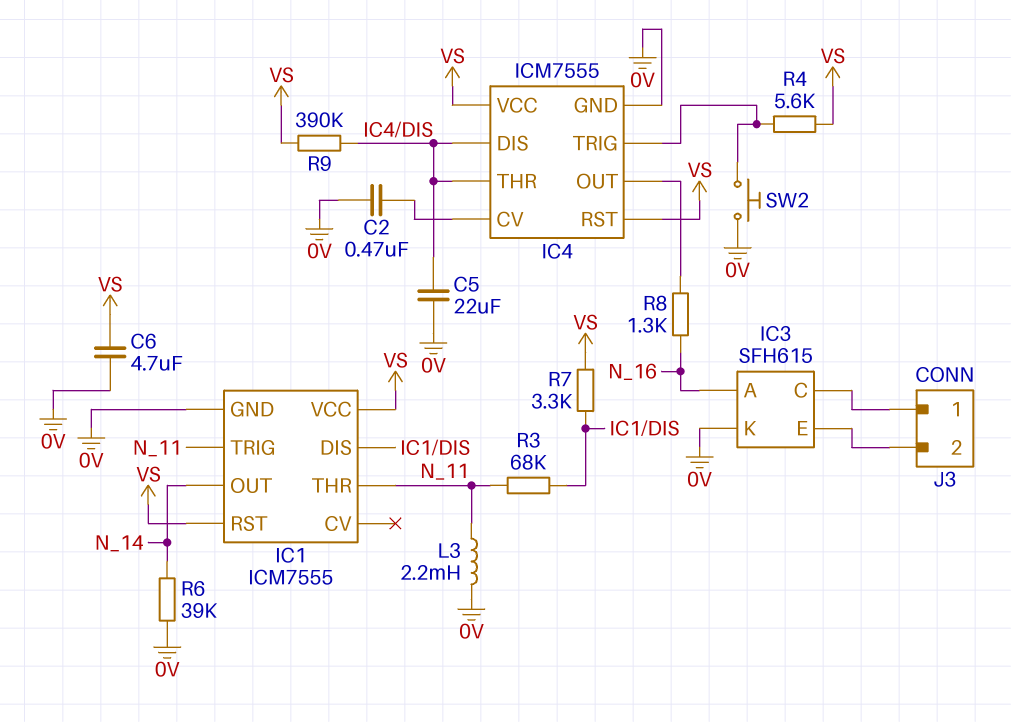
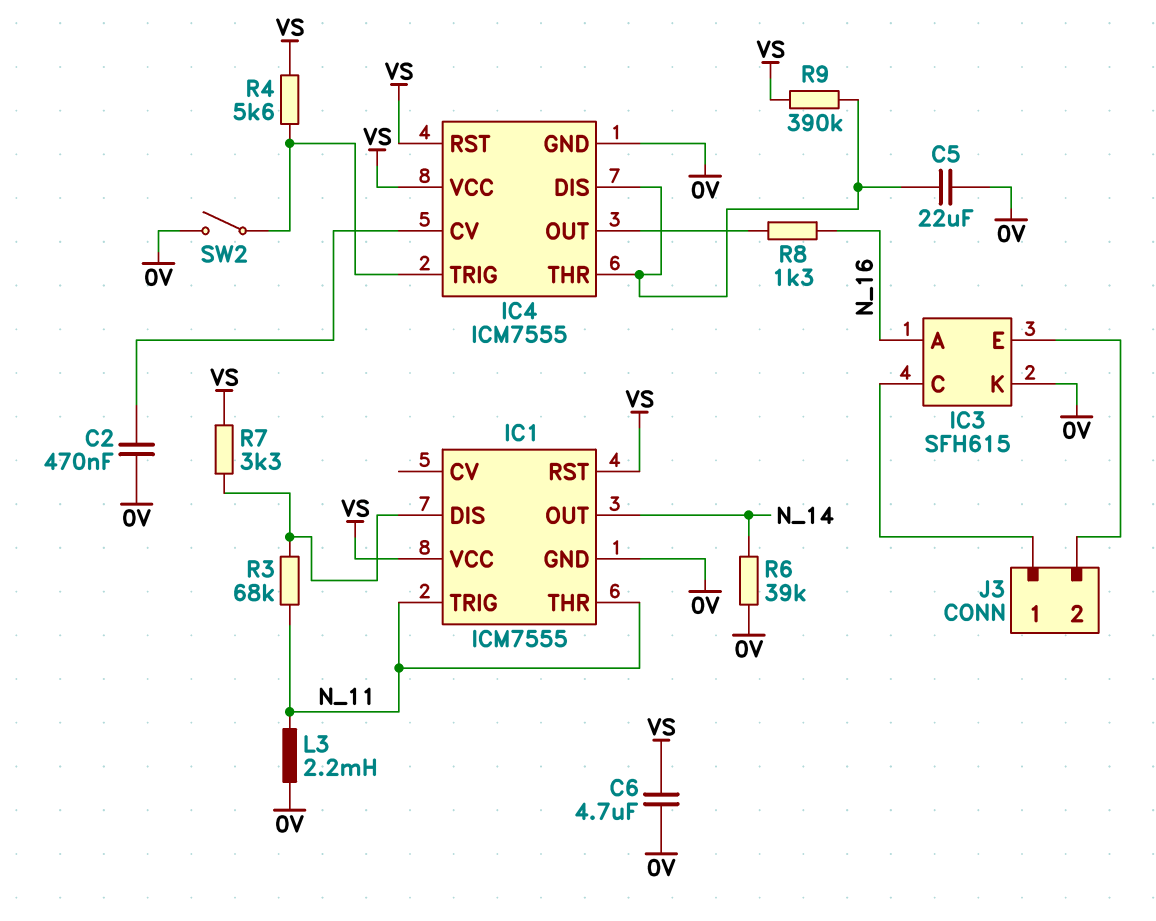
SW2: button (0V, IC4/TRIG) -> switch (0V, IC4/TRIG)

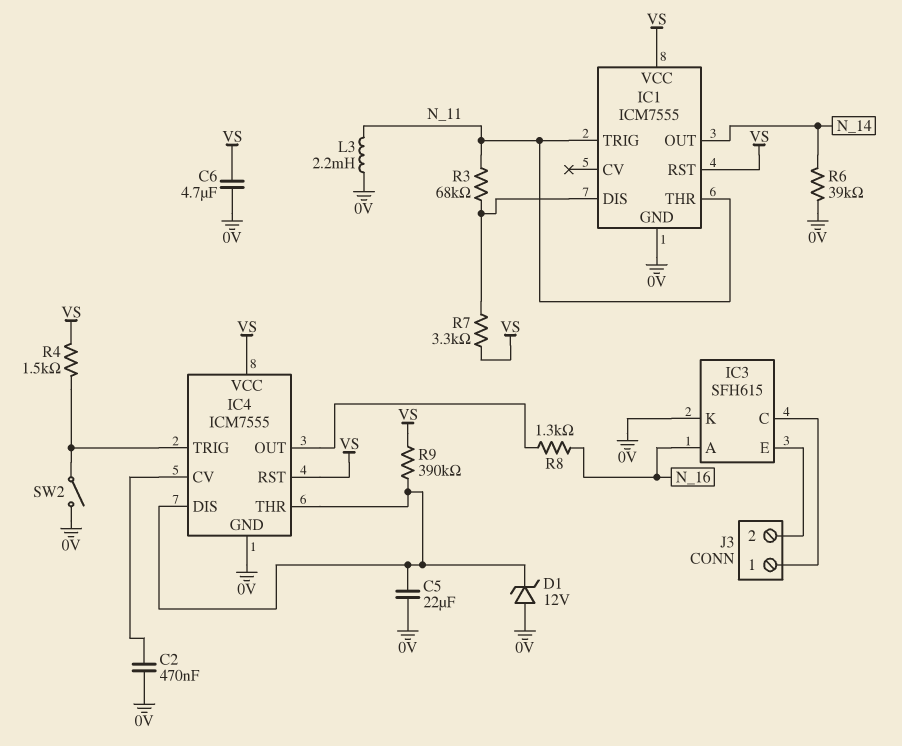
D1: none -> zener 12V (A 0V, K IC4/DIS)
R4: 5.6k (IC4/TRIG, VS) -> 1.5k (IC4/TRIG, VS)

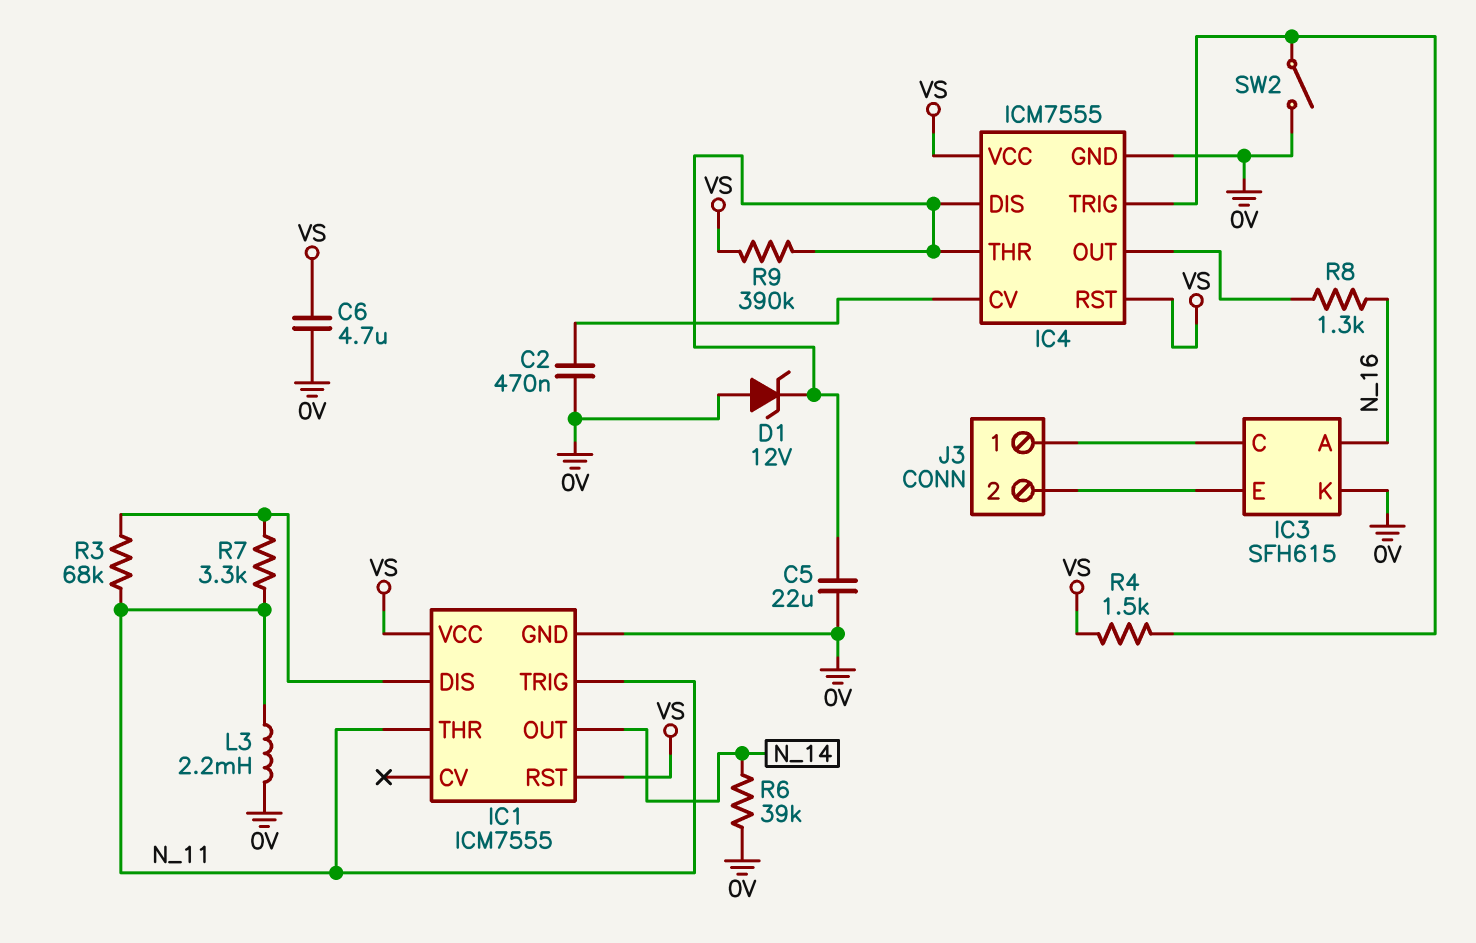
R7: 3.3k (IC1/DIS, VS) -> 3.3k (IC1/DIS, N_11)

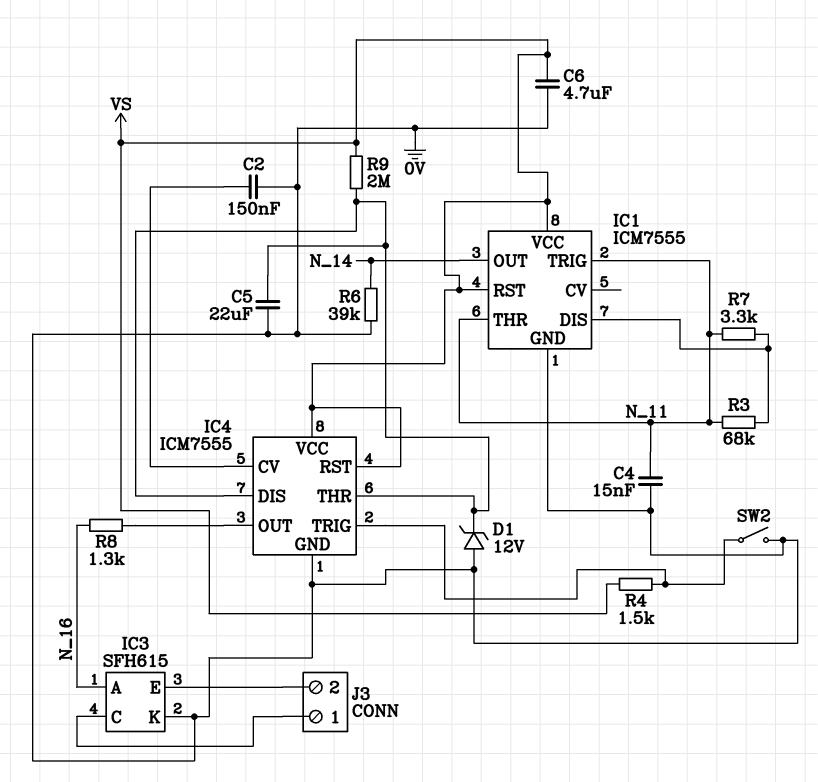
C2: 470nF (0V, IC4/CV) -> 150nF (0V, IC4/CV)
C4: none -> 15nF (0V, N_11)
L3: 2.2mH (0V, N_11) -> none
R9: 390k (IC4/DIS, VS) -> 2M (IC4/DIS, VS)

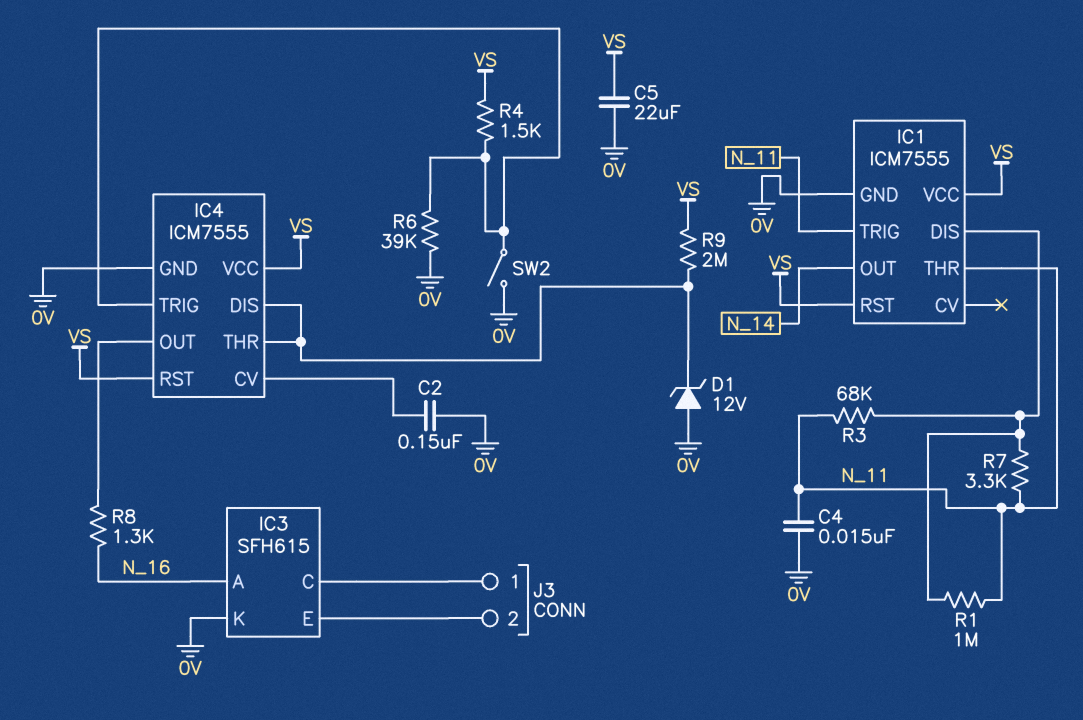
C5: 22uF (0V, IC4/DIS) -> 22uF (0V, VS)
C6: 4.7uF (0V, VS) -> none
R1: none -> 1M (IC1/DIS, N_11)
R6: 39k (0V, N_14) -> 39k (0V, IC4/TRIG)

